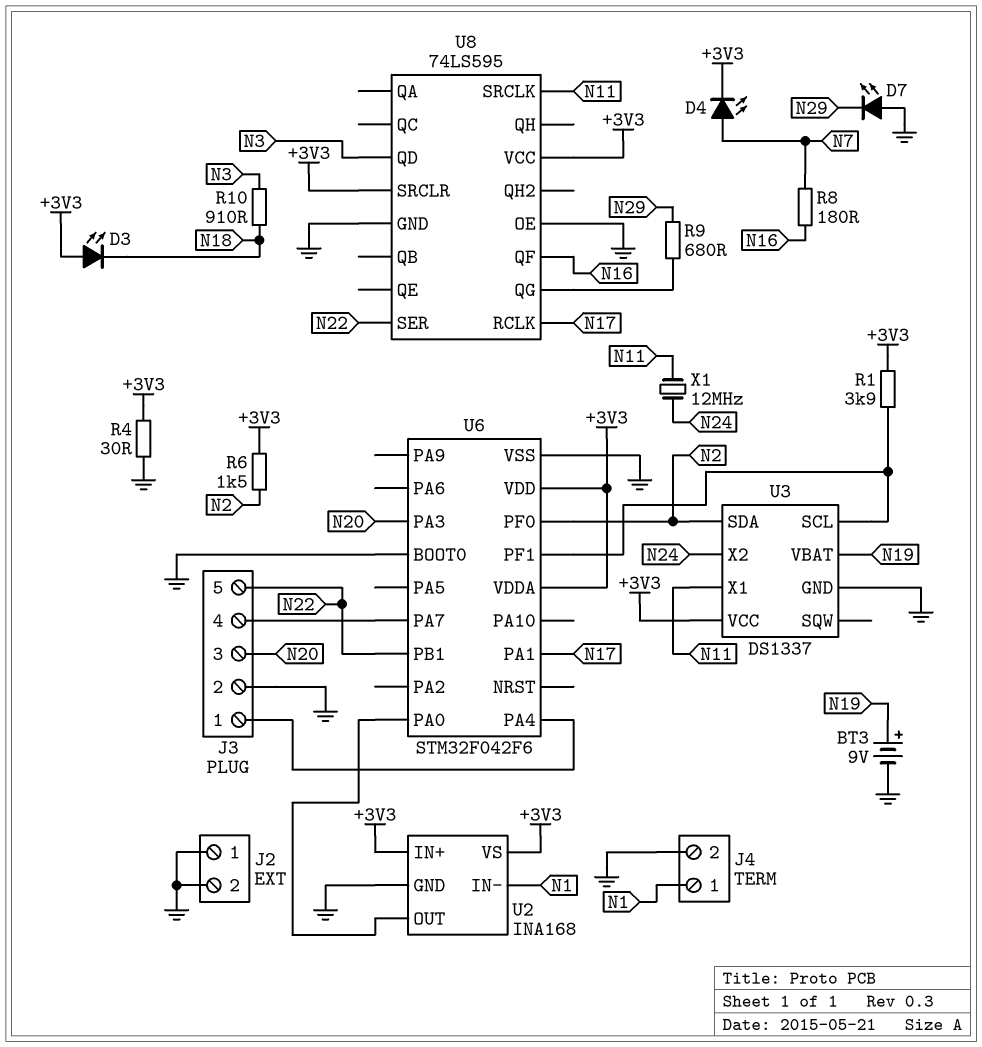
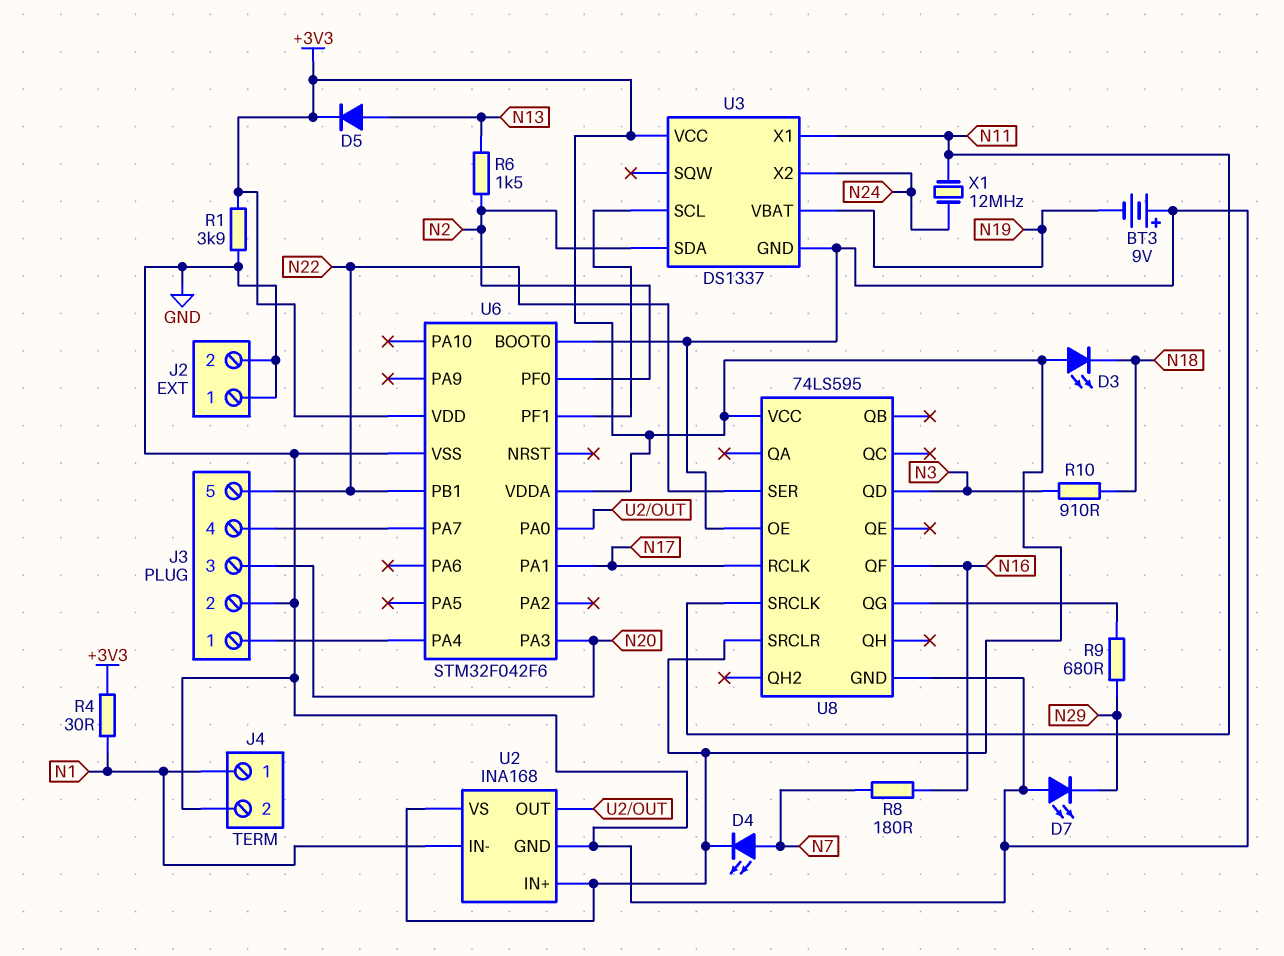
BT3: 9V (plus N19, minus GND) -> 9V (plus GND, minus N19)
D5: none -> diode (A N13, K +3V3)
R1: 3.9k (+3V3, U3/SCL) -> 3.9k (+3V3, GND)
R4: 30 (+3V3, GND) -> 30 (+3V3, N1)
R6: 1.5k (+3V3, N2) -> 1.5k (N2, N13)

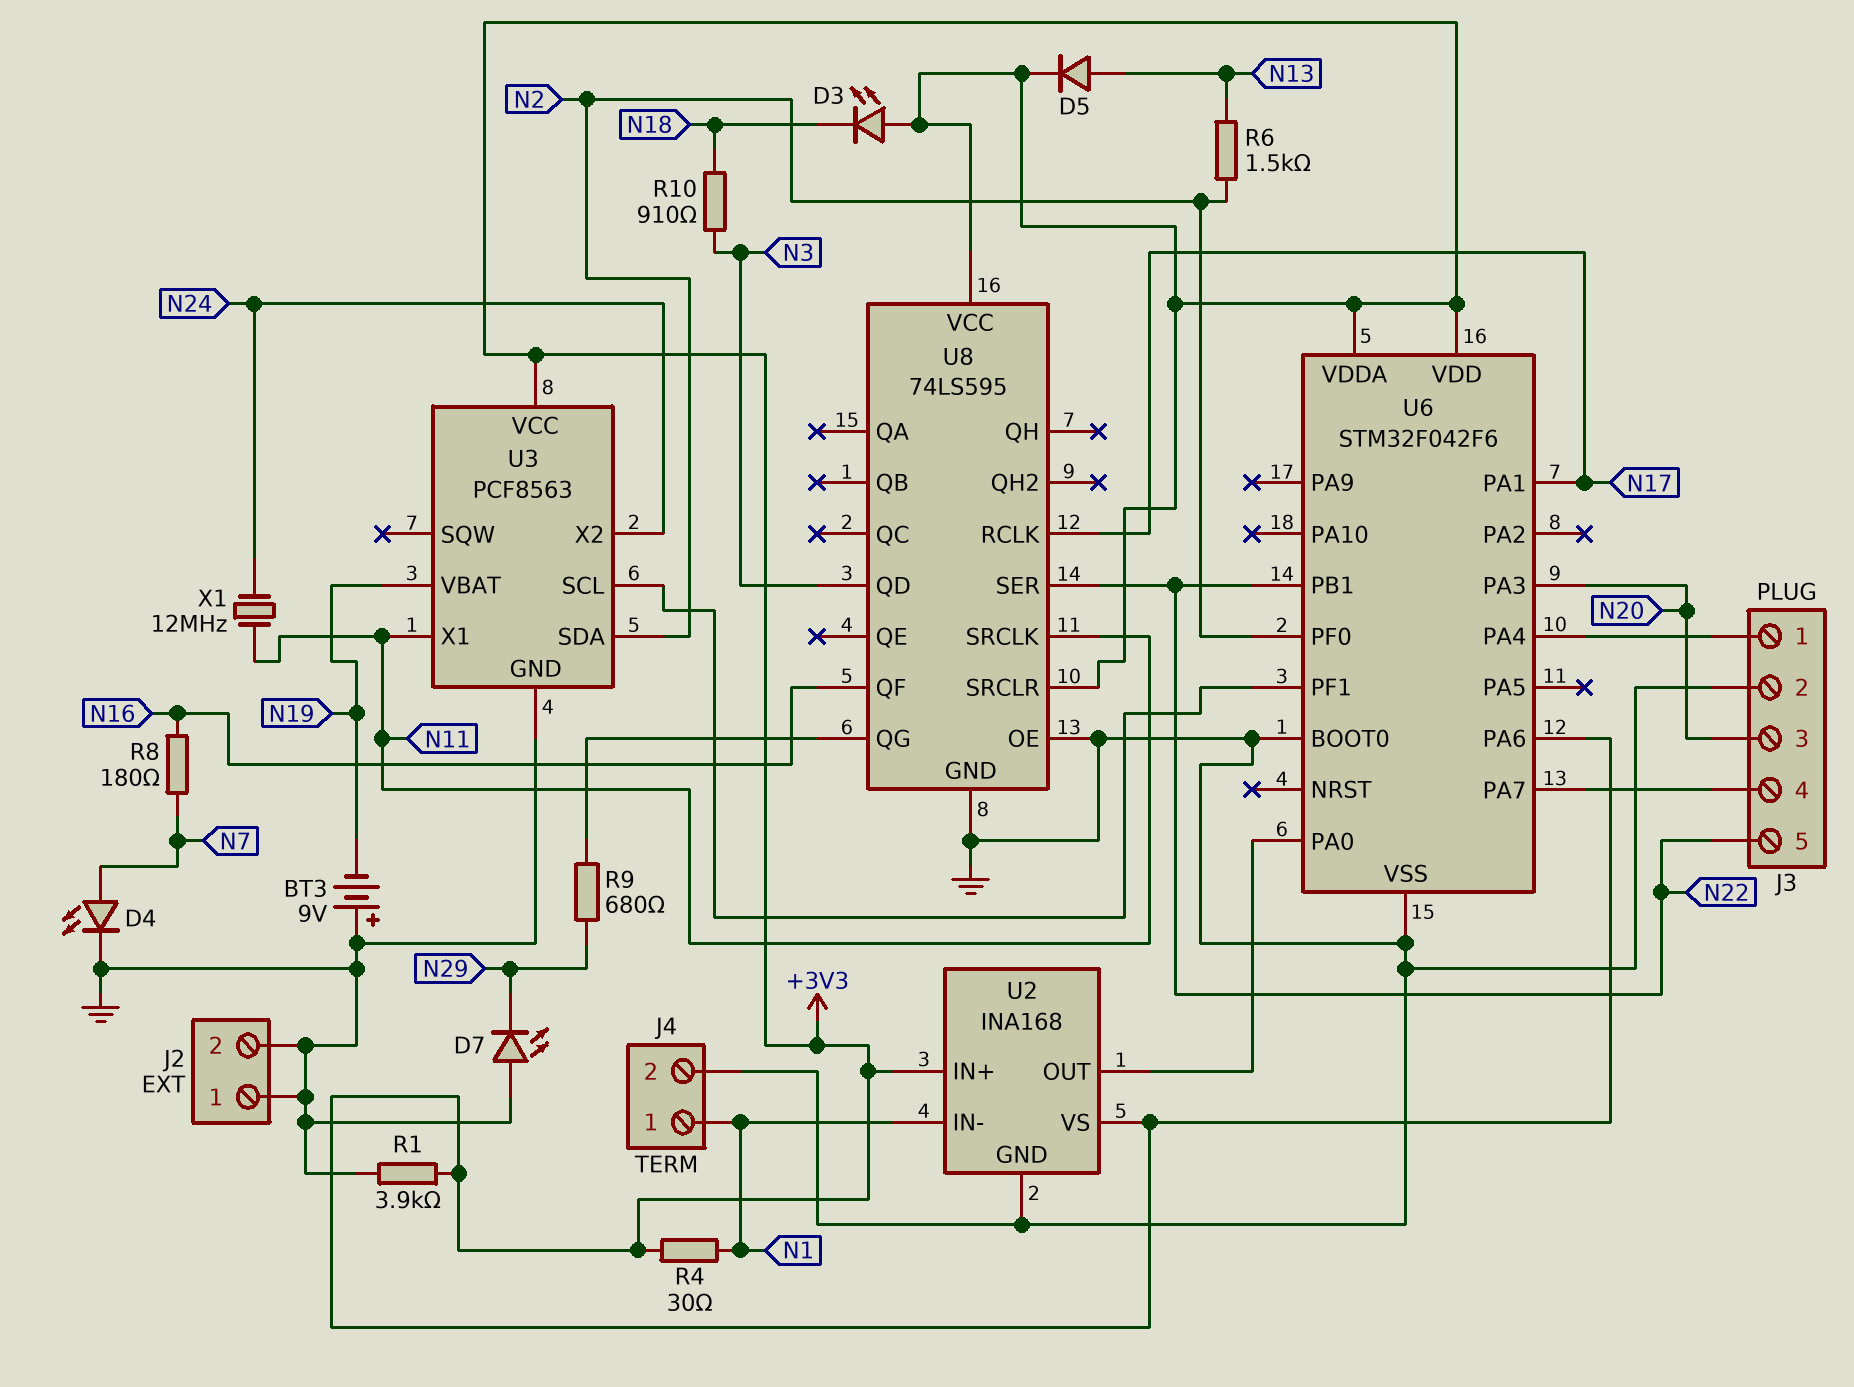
D4: LED (A N7, K +3V3) -> LED (A N7, K GND)
U3: DS1337 -> PCF8563
U6 pin PA6: none -> +3V3

